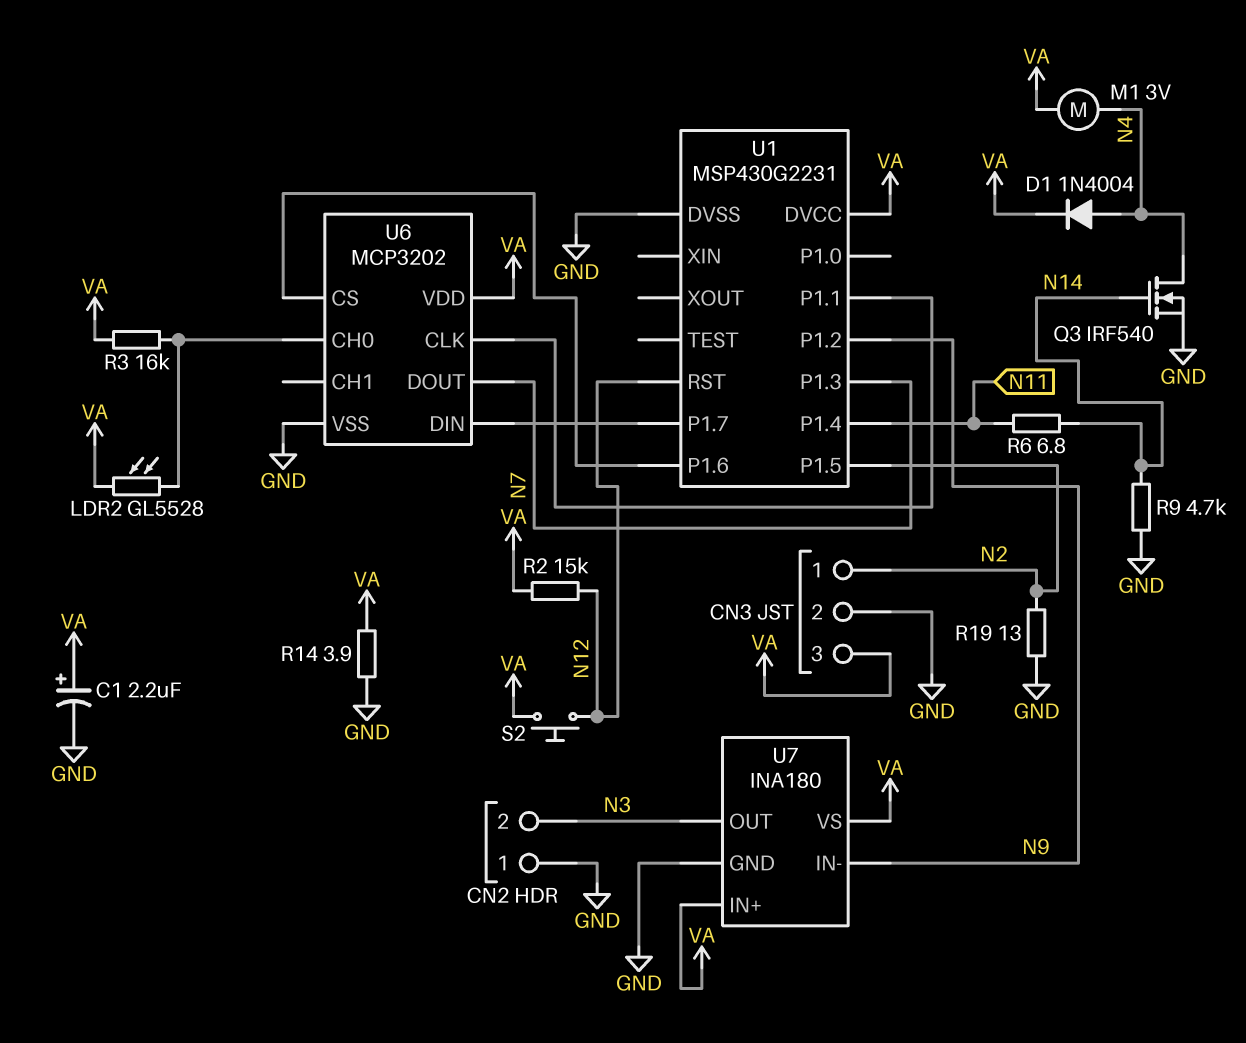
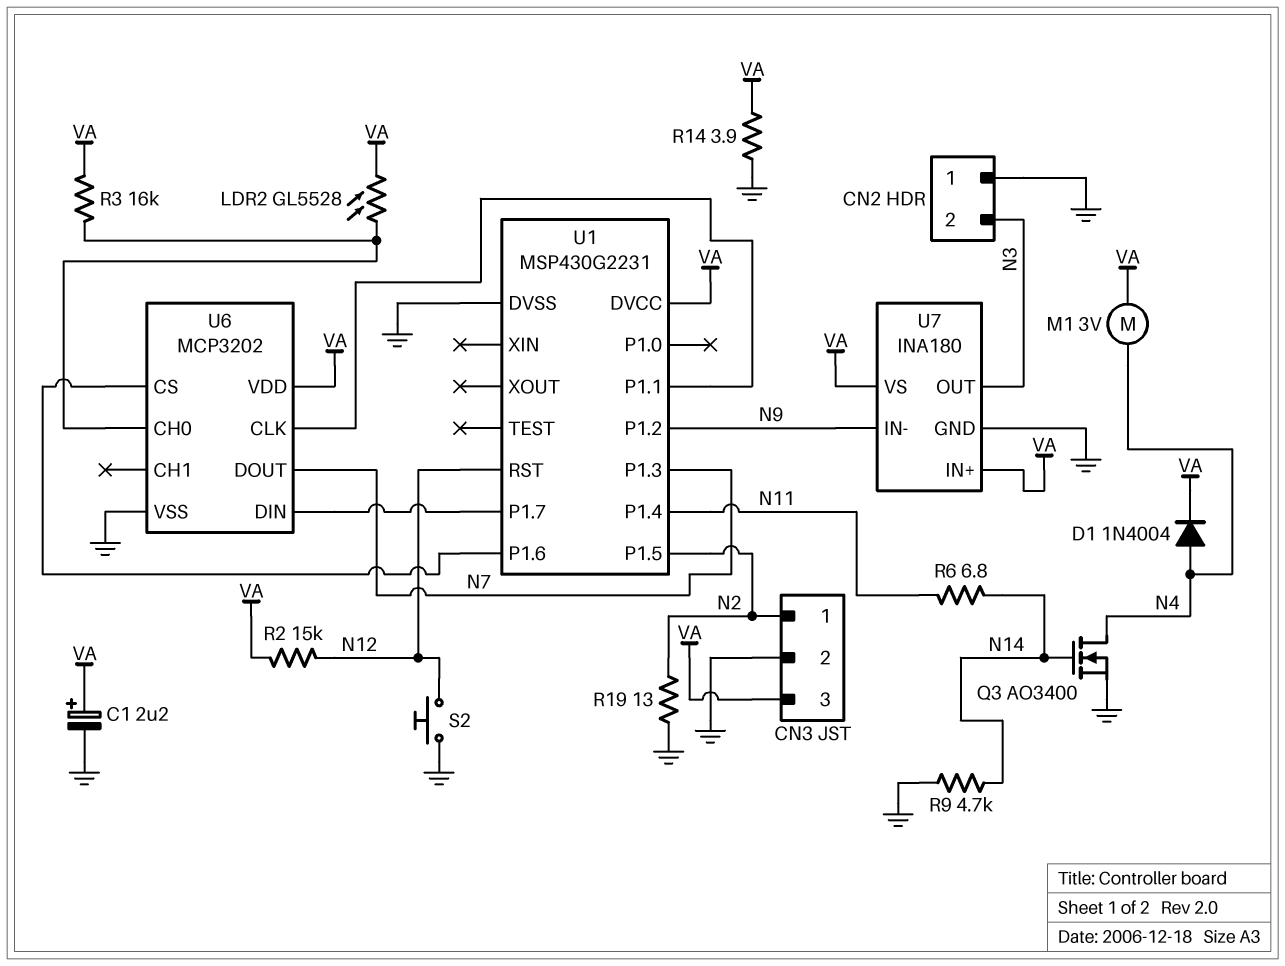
Q3: NMOS IRF540 (G N14, D N4, S GND) -> NMOS AO3400 (G N14, D N4, S GND)
S2: button (N12, VA) -> button (GND, N12)

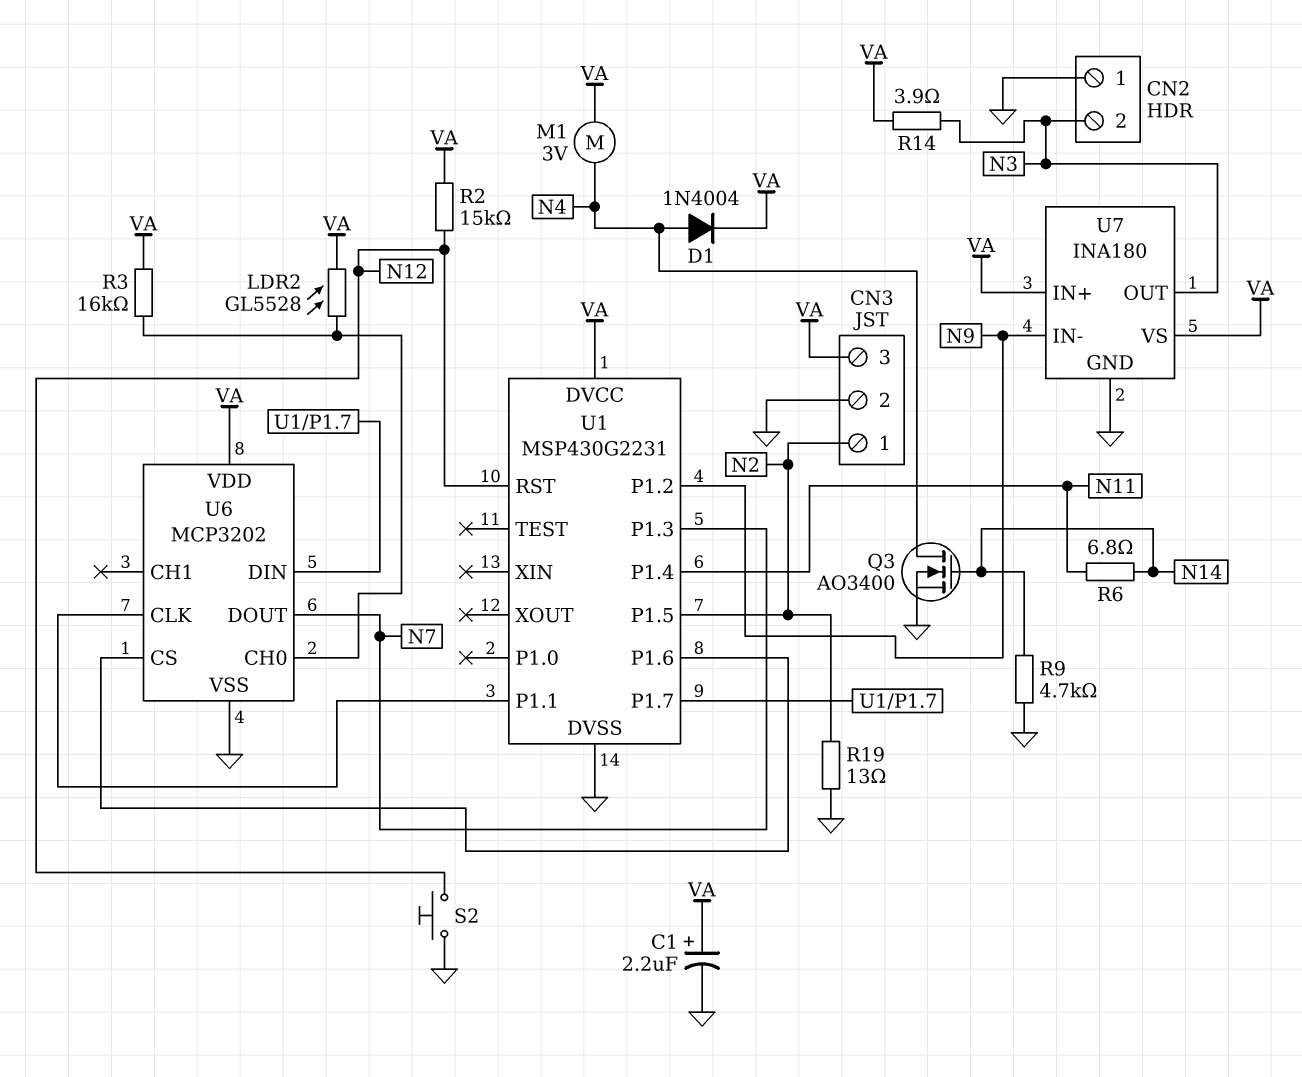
R14: 3.9 (GND, VA) -> 3.9 (N3, VA)

